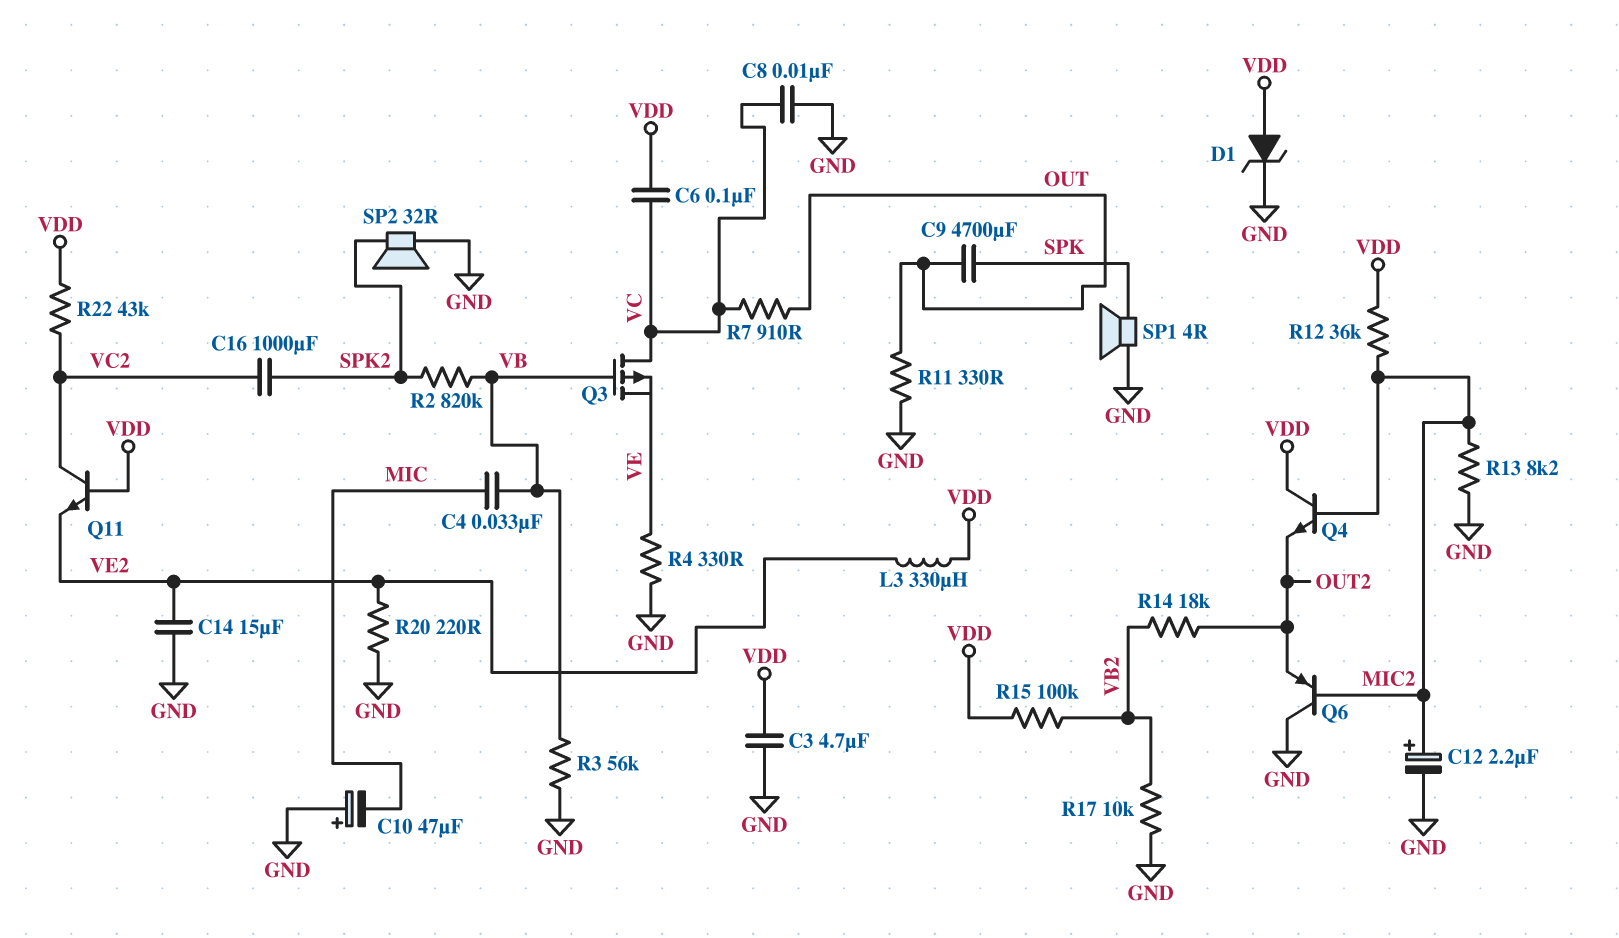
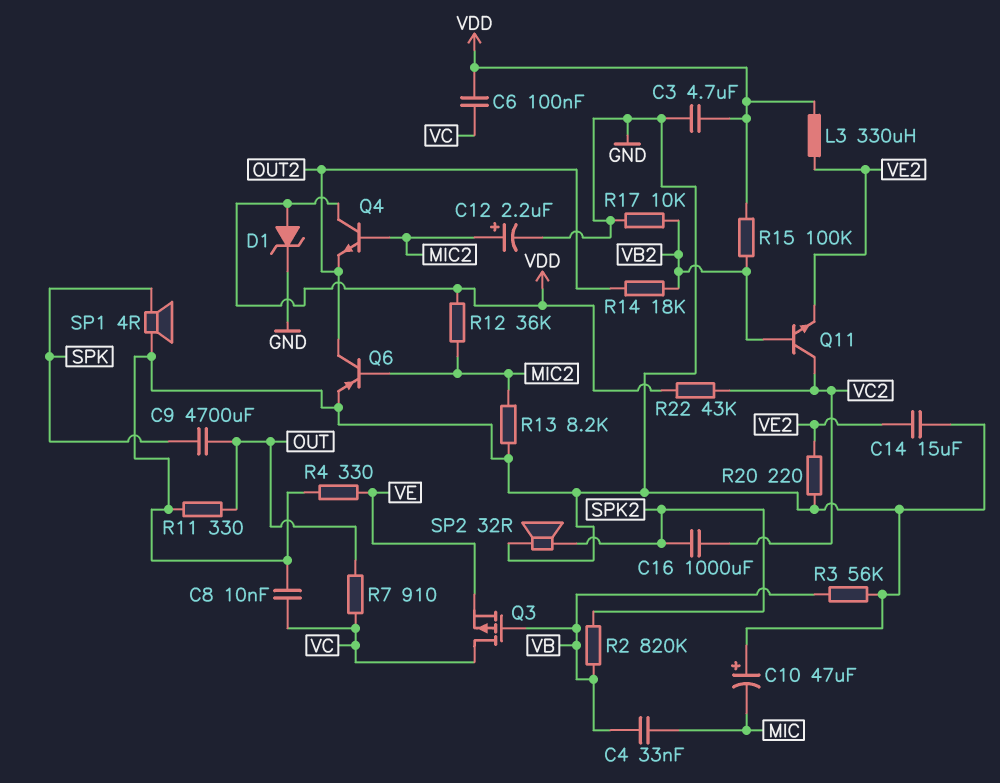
Q6: PNP (B MIC2, C GND, E OUT2) -> PNP (B MIC2, C OUT2, E GND)
Q11: NPN (B VDD, C VC2, E VE2) -> NPN (B VB2, C VC2, E VE2)

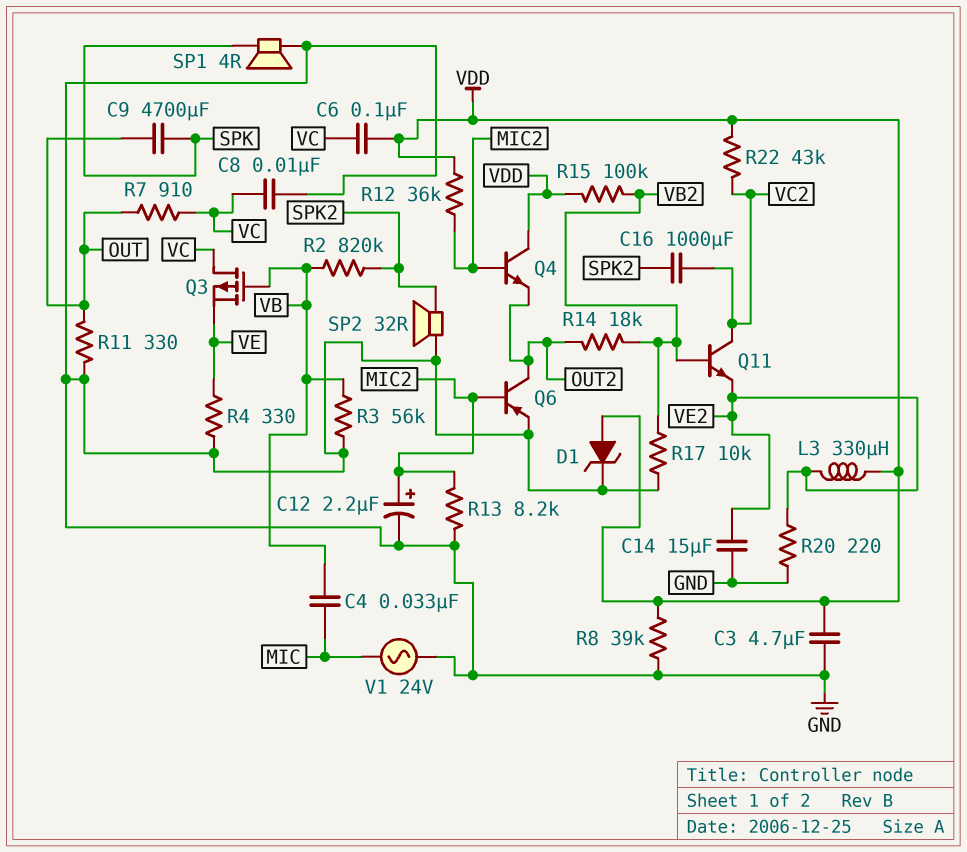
C10: 47uF (plus GND, minus MIC) -> none
R8: none -> 39k (GND, VDD)
V1: none -> AC 24V (GND, MIC)

